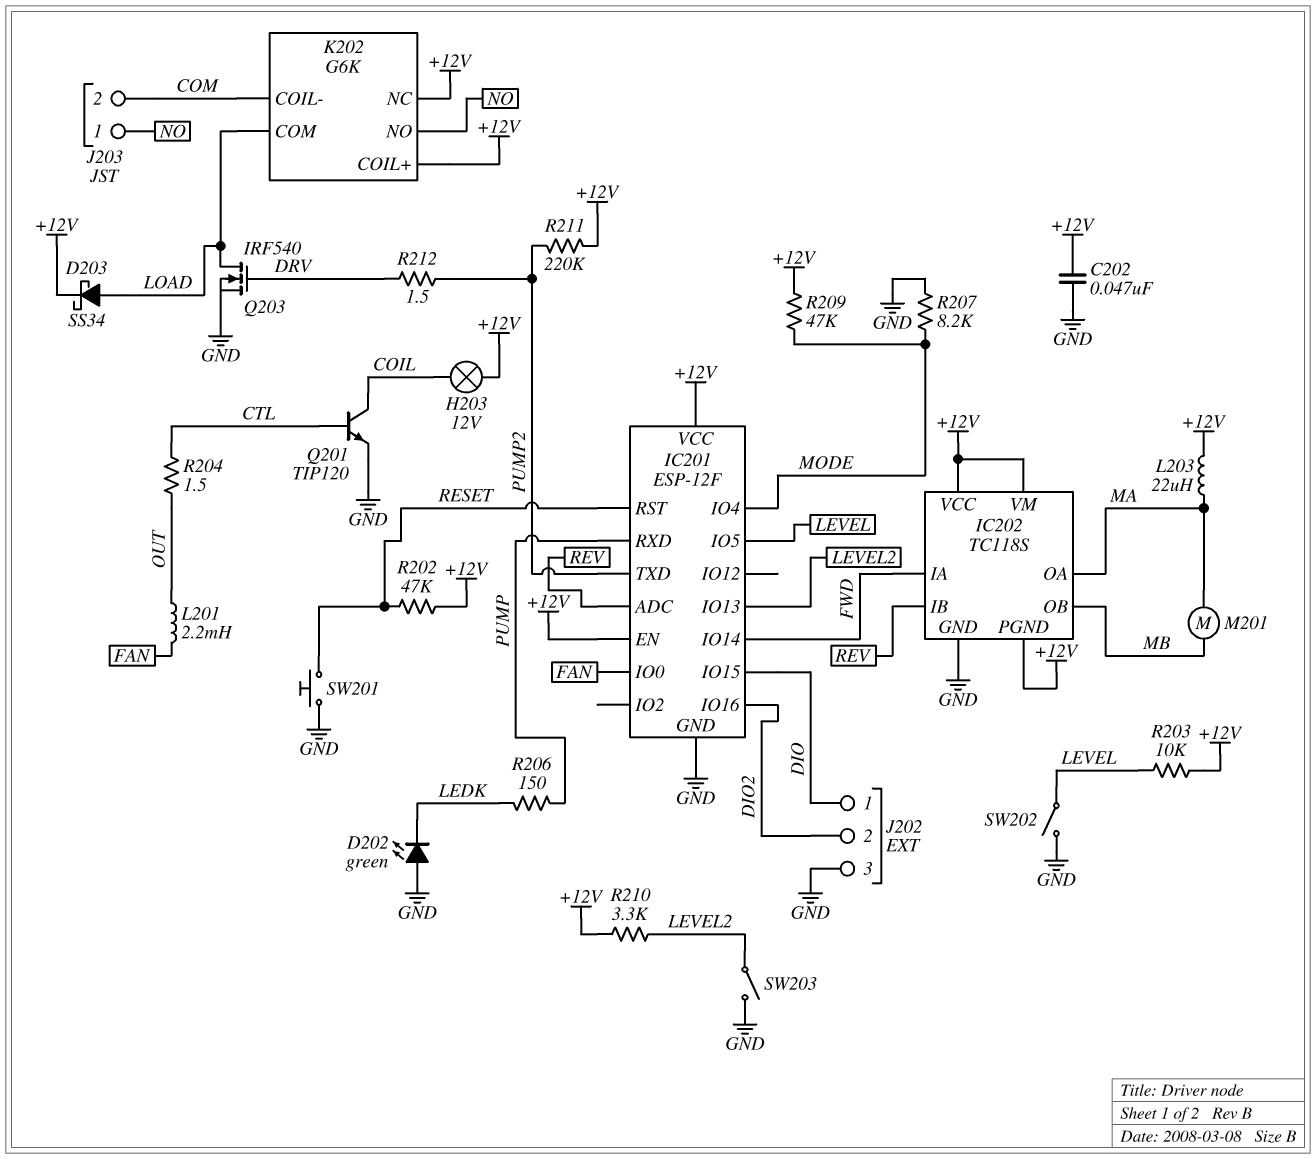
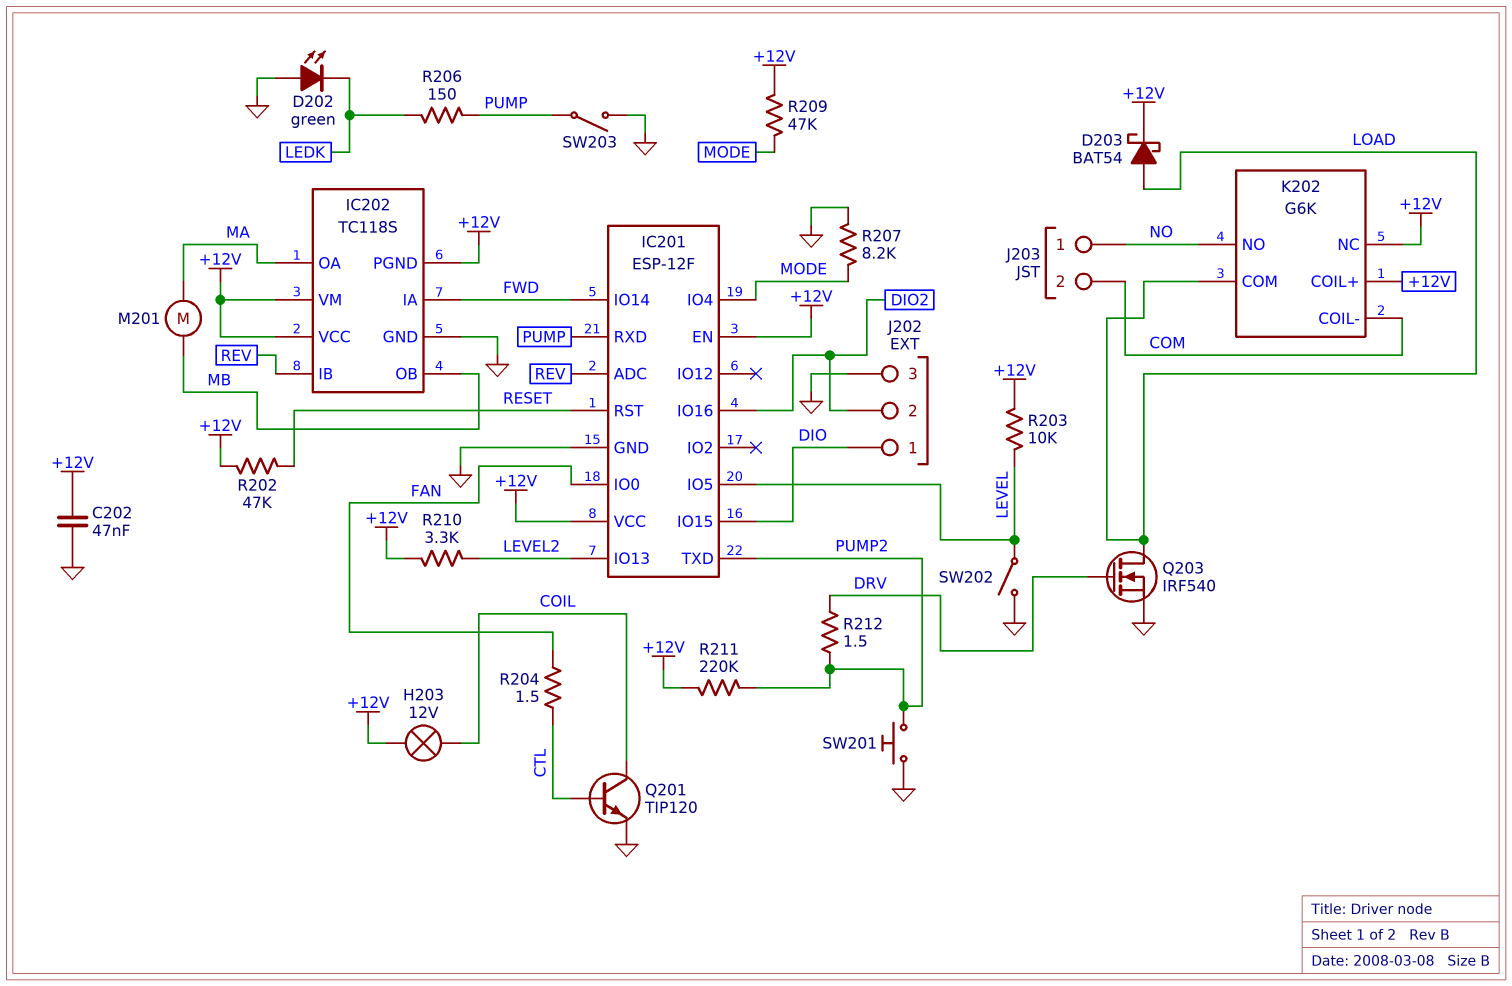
D203: schottky SS34 (A LOAD, K +12V) -> schottky BAT54 (A LOAD, K +12V)
L201: 2.2mH (FAN, OUT) -> none
L203: 22uH (+12V, MA) -> none
R204: 1.5 (CTL, OUT) -> 1.5 (CTL, FAN)
SW201: button (GND, RESET) -> button (GND, PUMP2)
SW203: switch (GND, LEVEL2) -> switch (GND, PUMP)

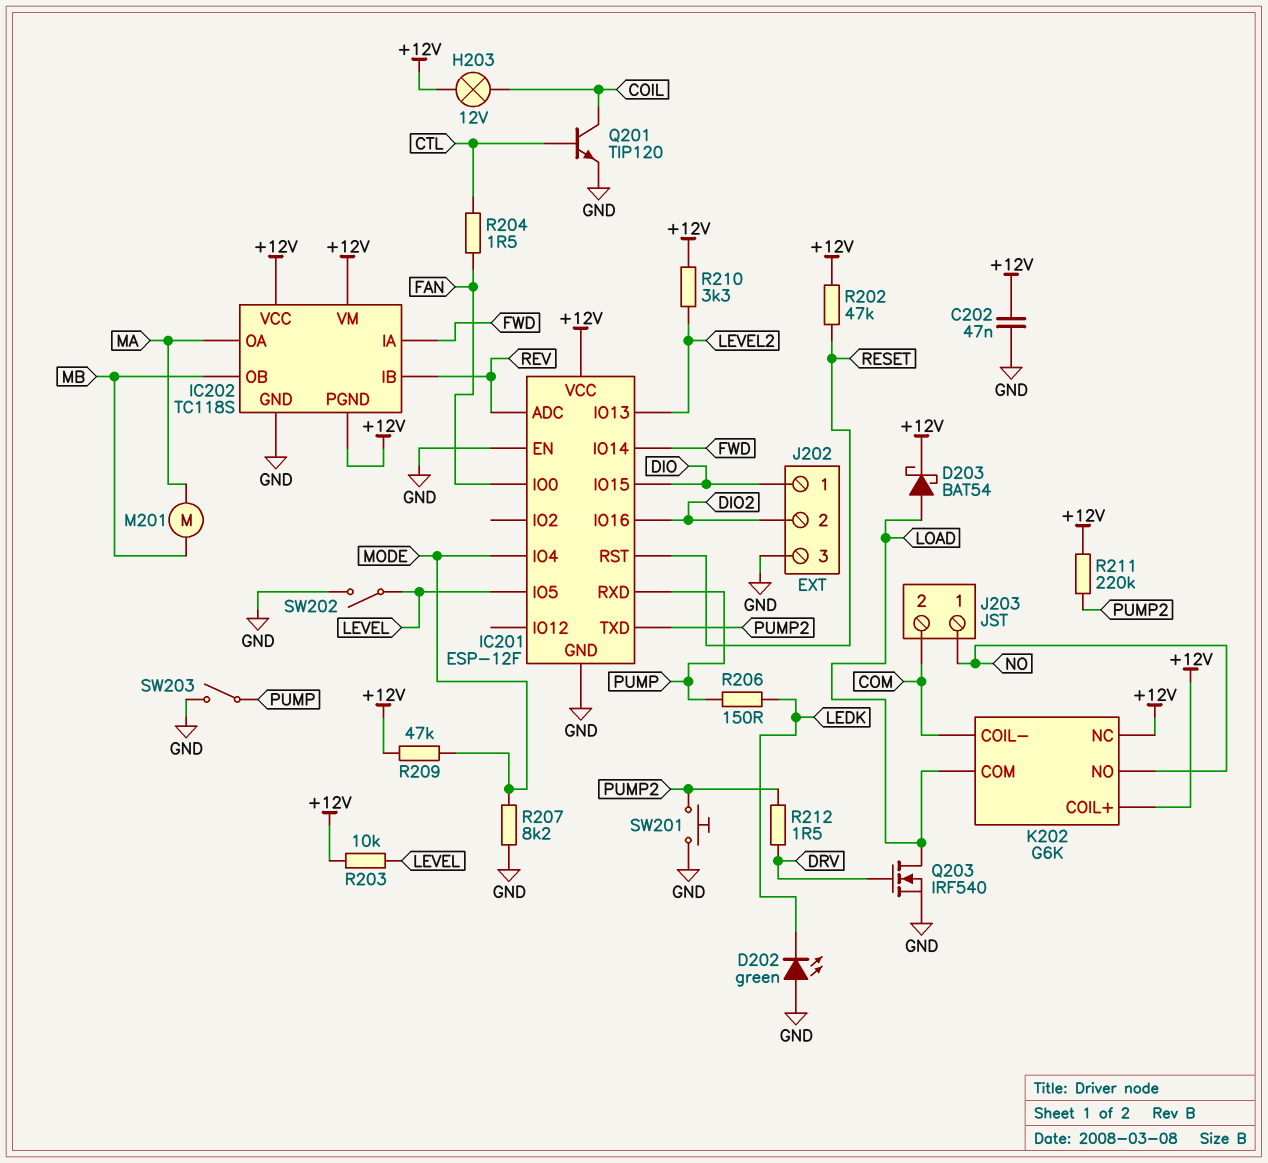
IC201 pin EN: +12V -> GND

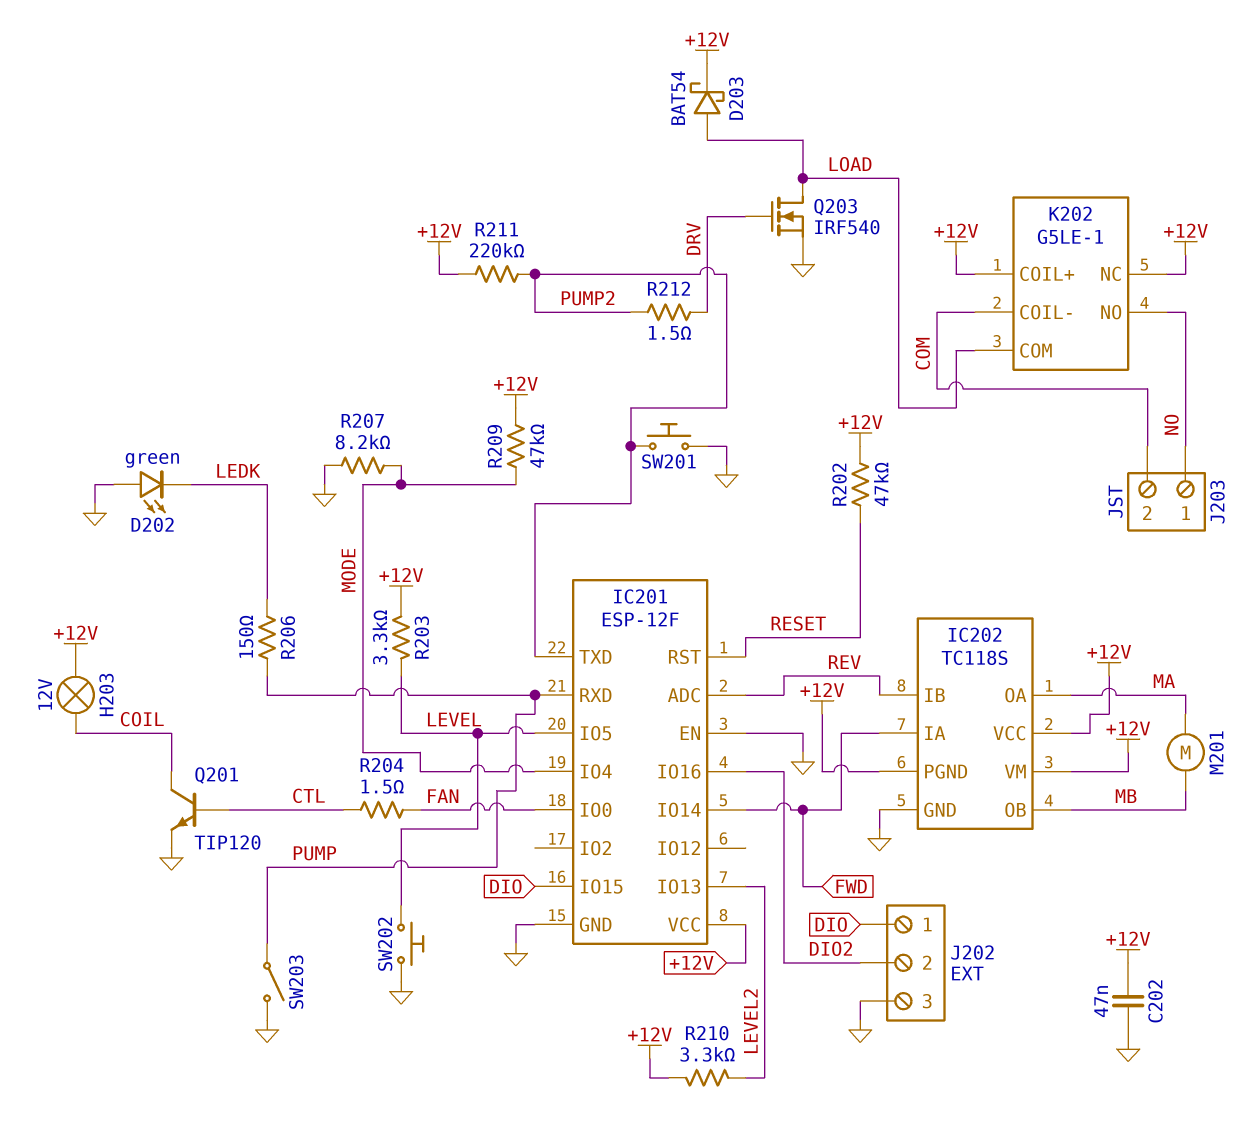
K202: G6K -> G5LE-1
R203: 10k (+12V, LEVEL) -> 3.3k (+12V, LEVEL)
SW202: switch (GND, LEVEL) -> button (GND, LEVEL)

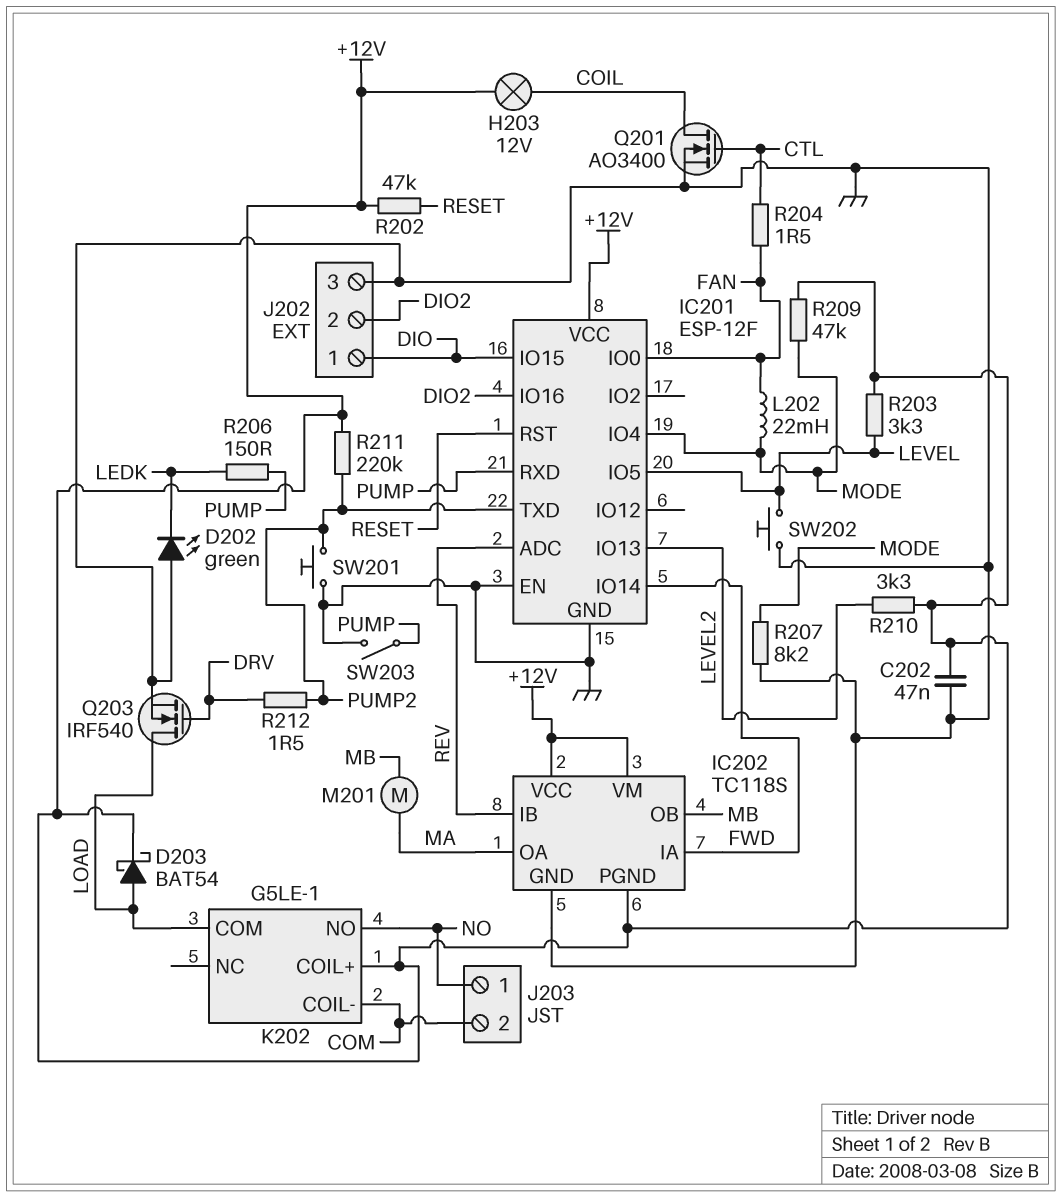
K202 pin NC: +12V -> none
L202: none -> 22mH (FAN, MODE)
Q201: NPN TIP120 (B CTL, C COIL, E GND) -> NMOS AO3400 (G CTL, D COIL, S GND)

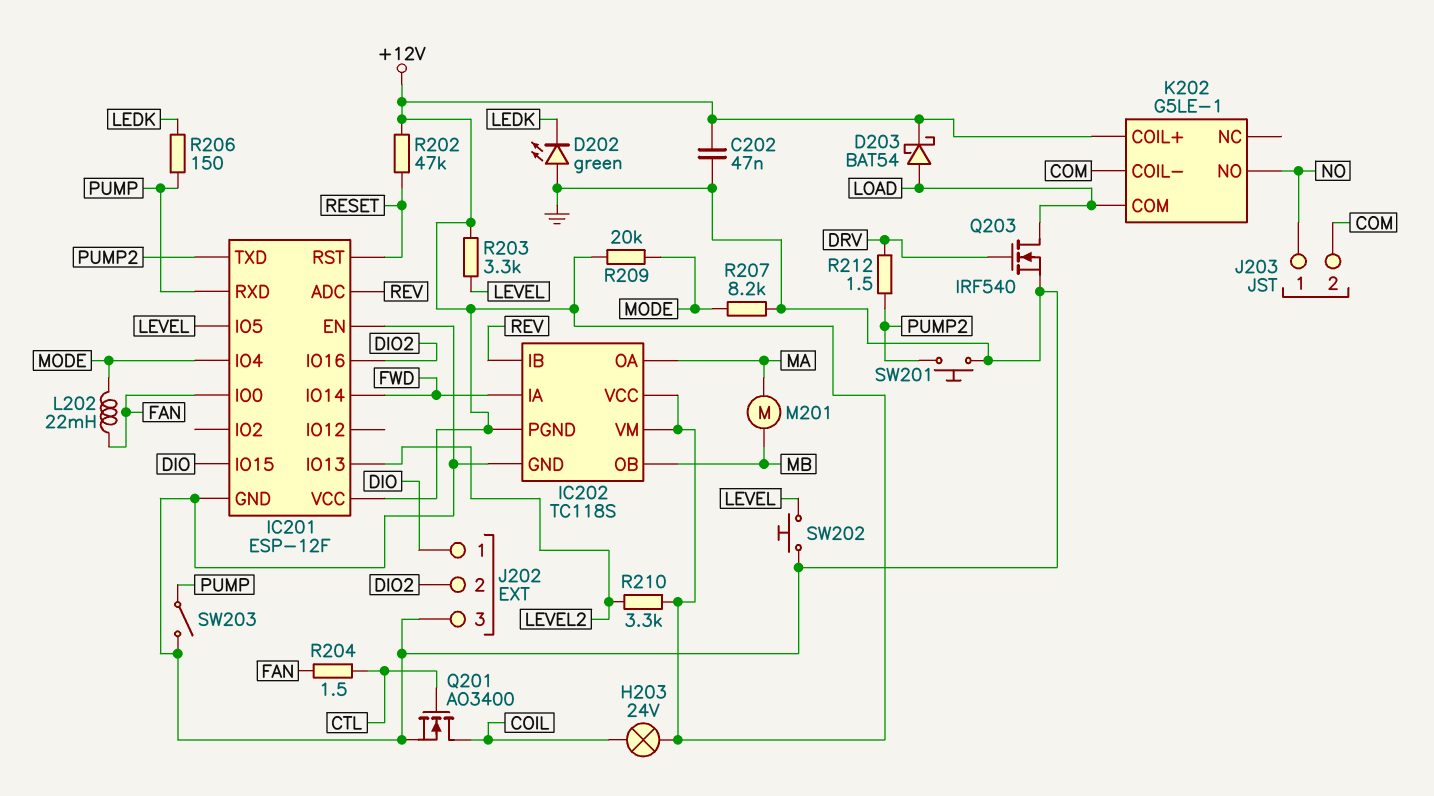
H203: lamp 12V (+12V, COIL) -> lamp 24V (+12V, COIL)
R209: 47k (+12V, MODE) -> 20k (+12V, MODE)
R211: 220k (+12V, PUMP2) -> none

